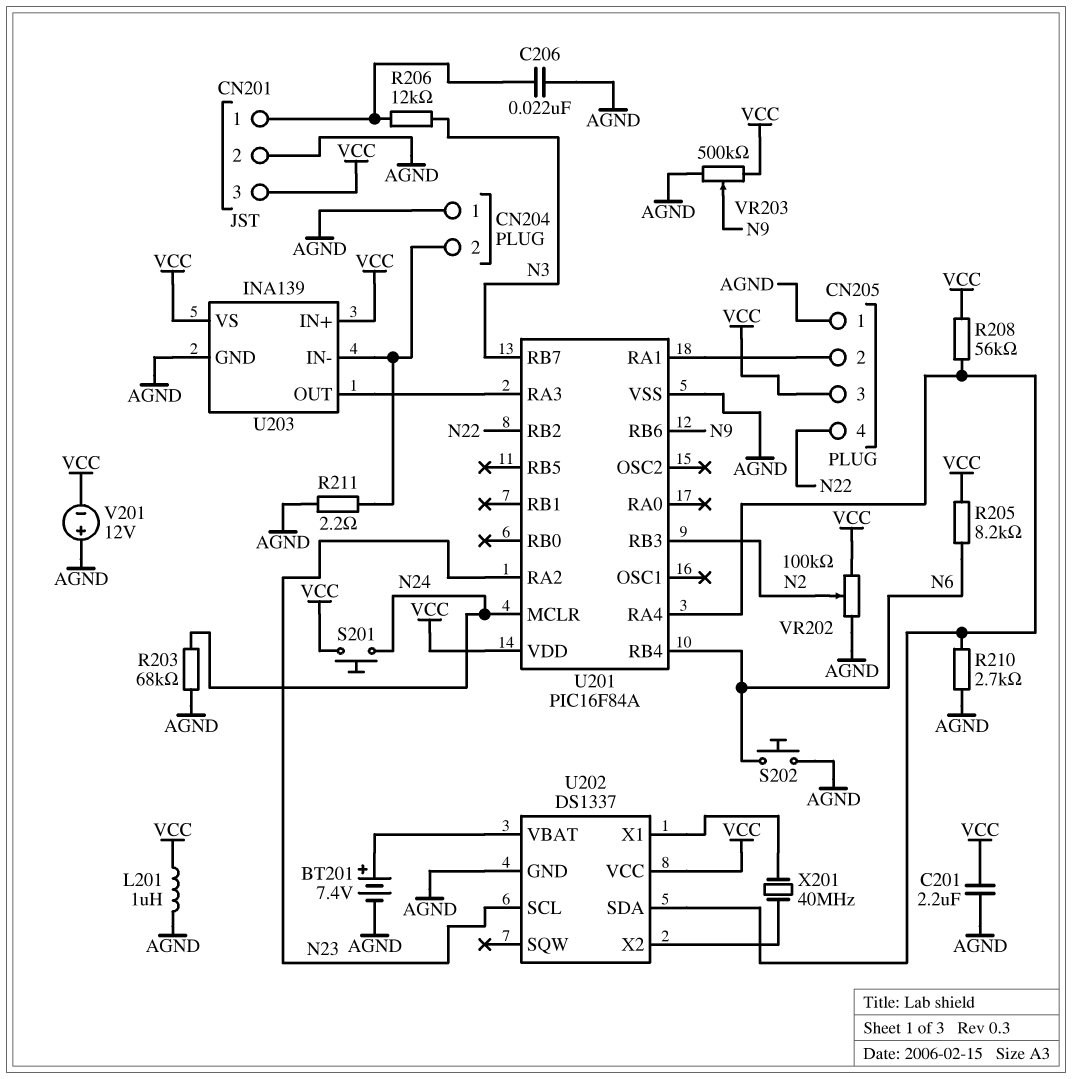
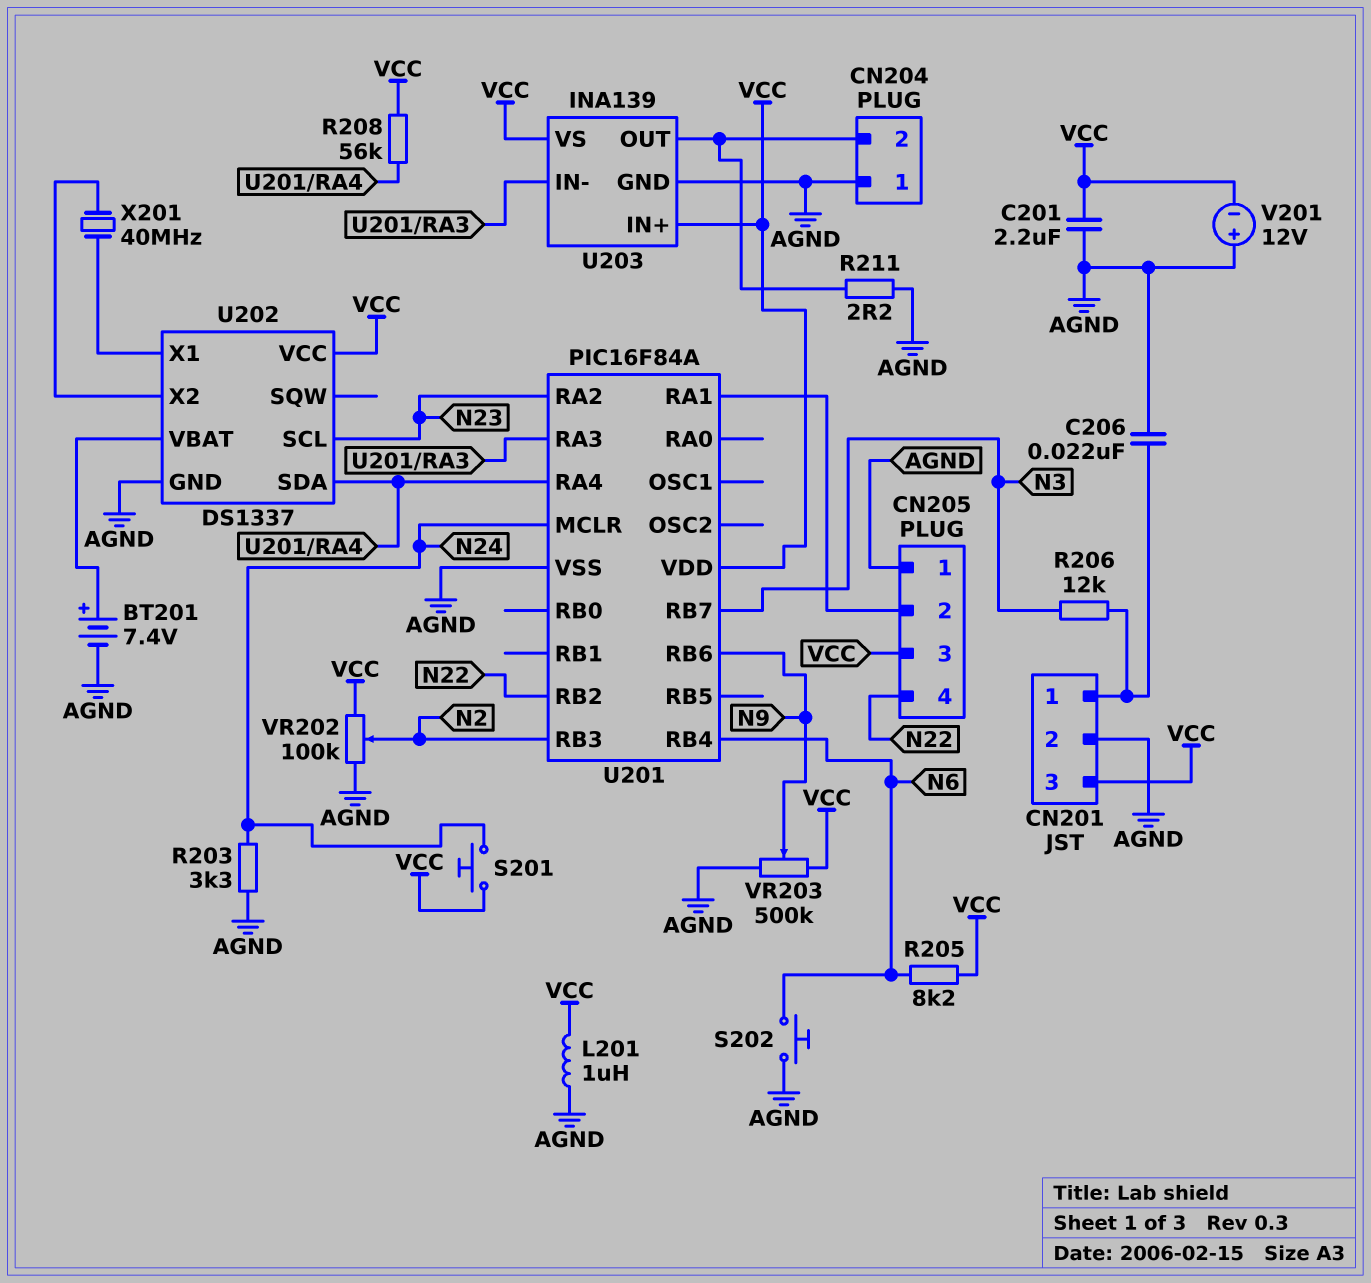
R203: 68k (AGND, N24) -> 3.3k (AGND, N24)
R210: 2.7k (AGND, U201/RA4) -> none
U203 pin IN-: CN204/2 -> U201/RA3
U203 pin OUT: U201/RA3 -> CN204/2

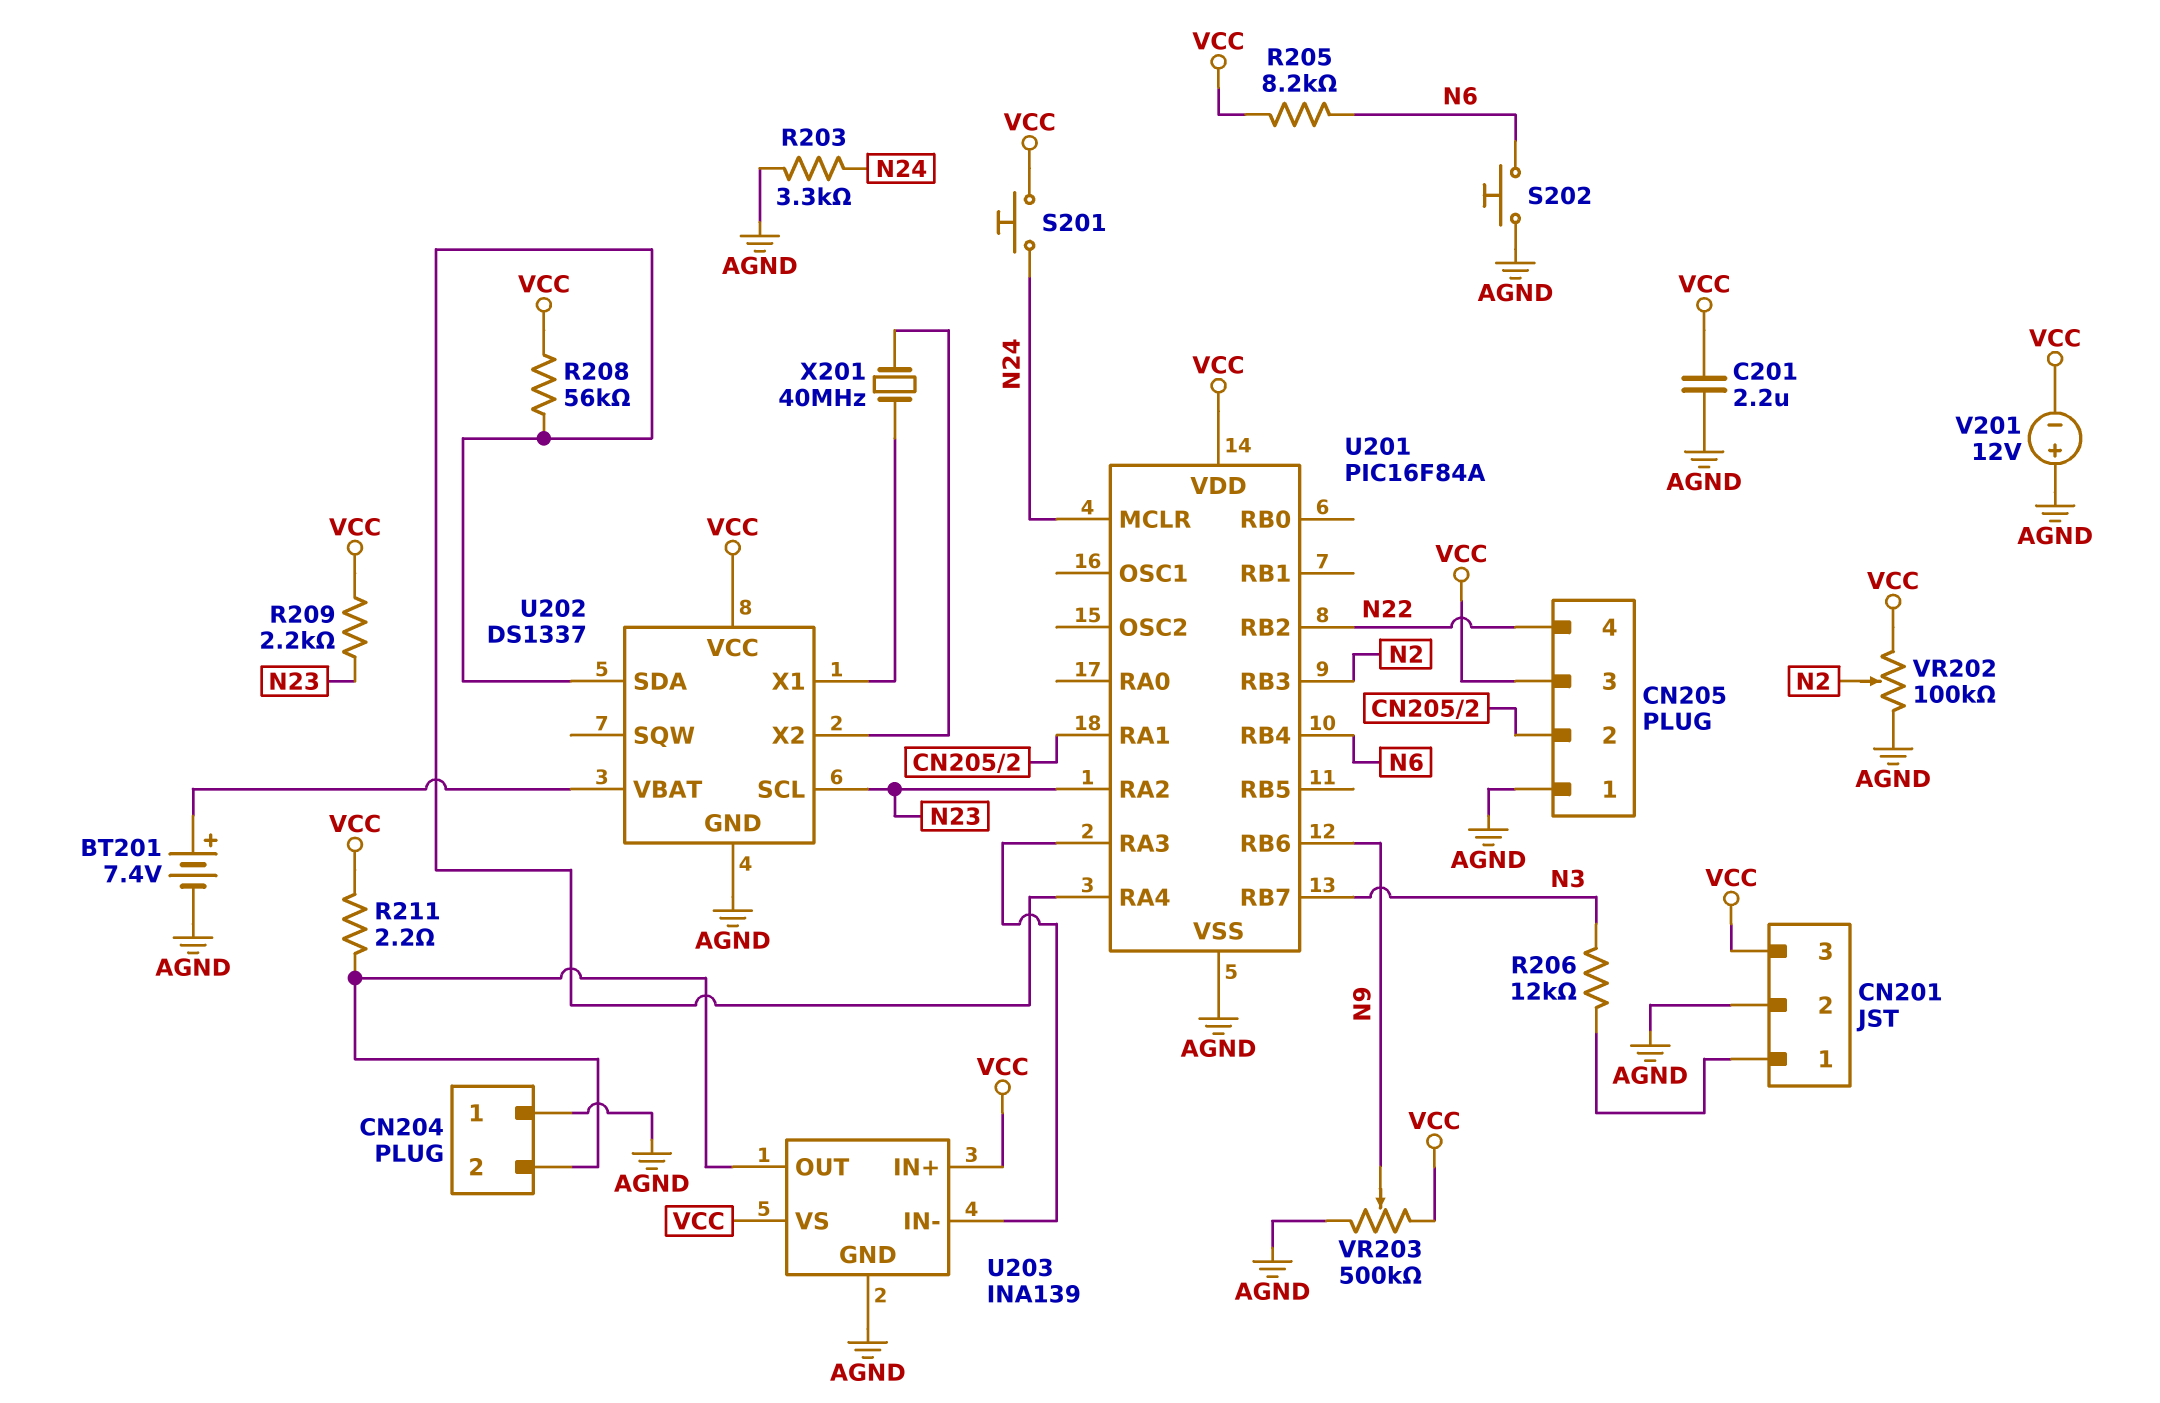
C206: 22nF (AGND, CN201/1) -> none
L201: 1uH (AGND, VCC) -> none
R209: none -> 2.2k (N23, VCC)
R211: 2.2 (AGND, CN204/2) -> 2.2 (CN204/2, VCC)

